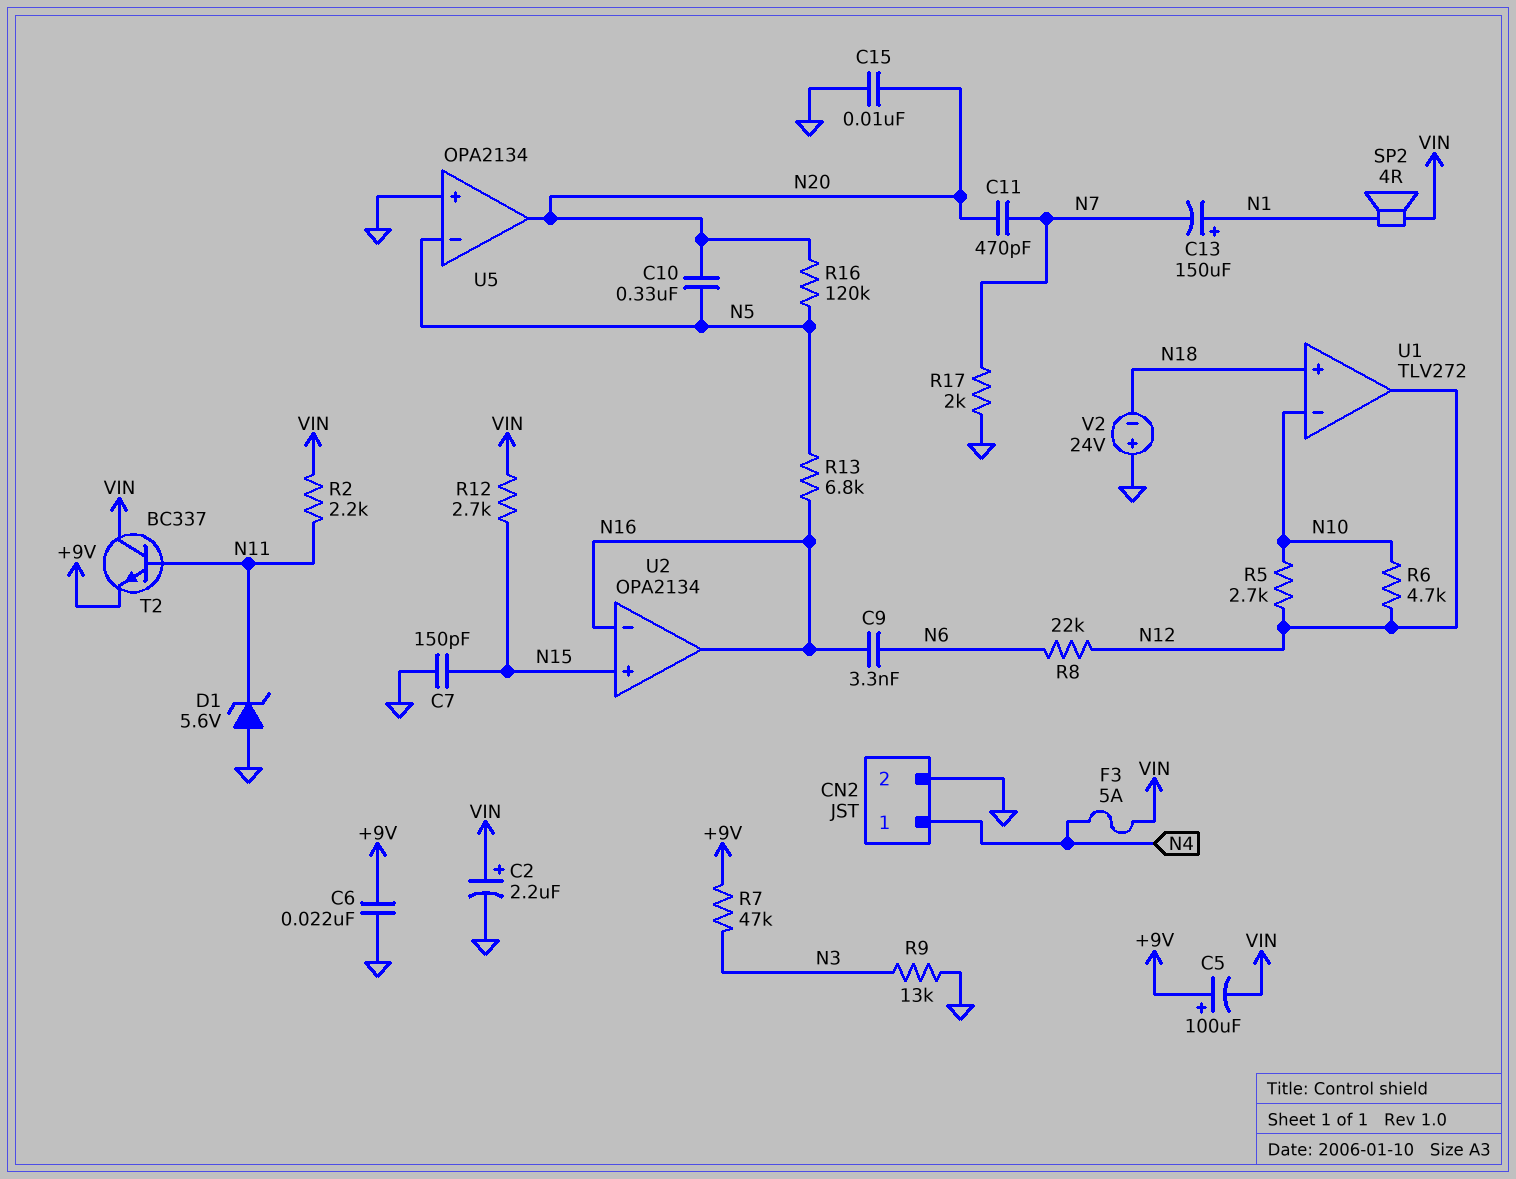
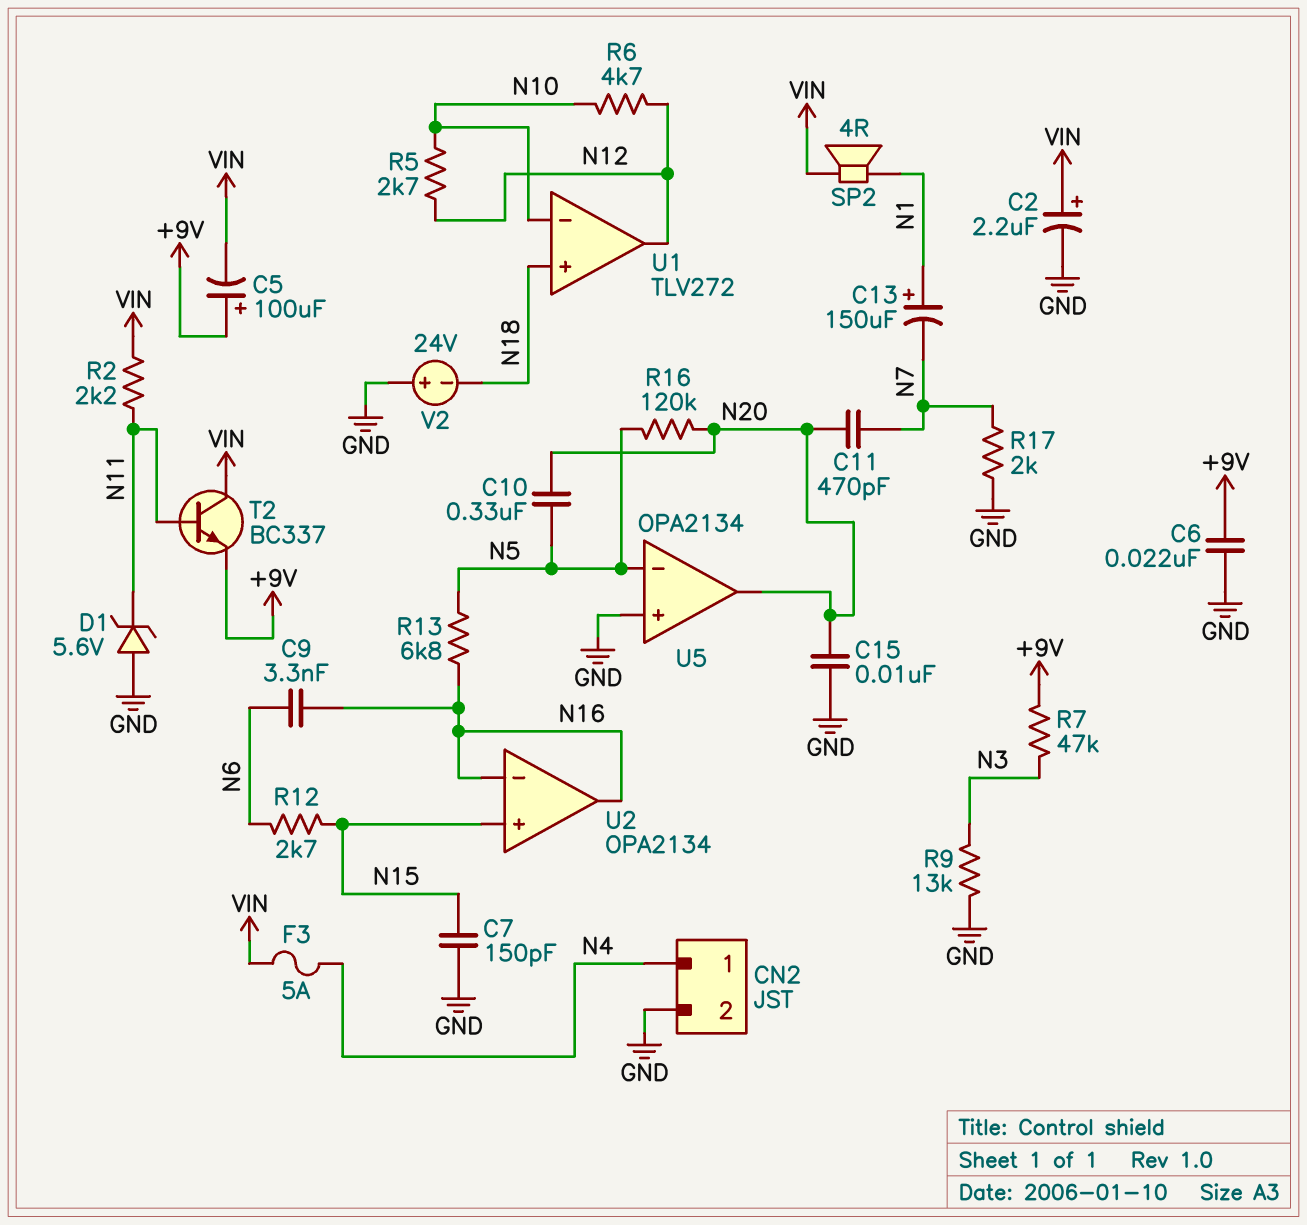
R8: 22k (N6, N12) -> none
R12: 2.7k (N15, VIN) -> 2.7k (N6, N15)

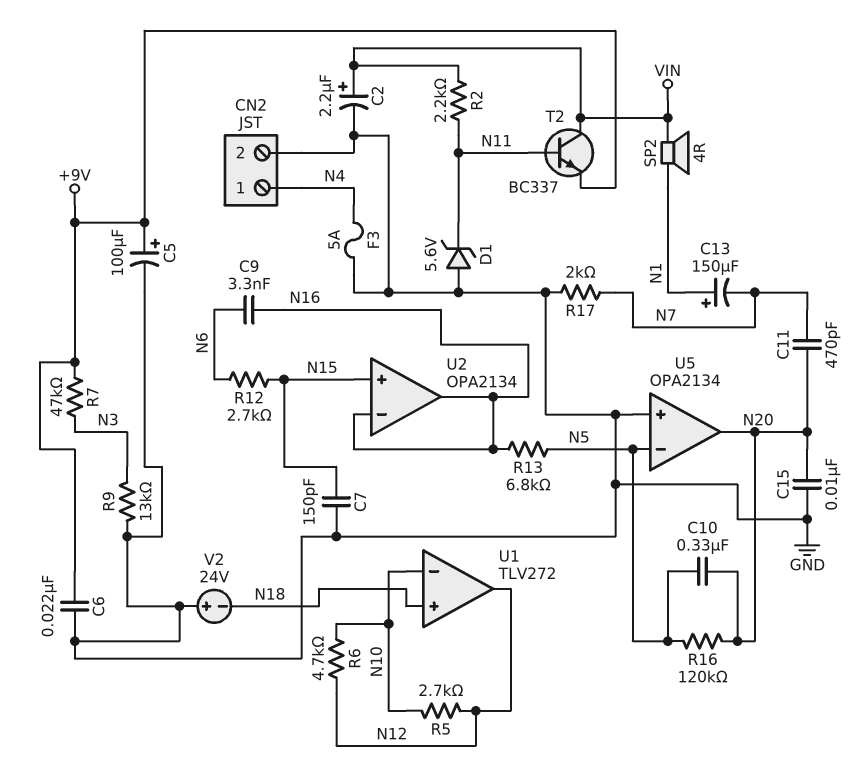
C5: 100uF (plus +9V, minus VIN) -> 100uF (plus +9V, minus GND)
F3: 5A (N4, VIN) -> 5A (GND, N4)

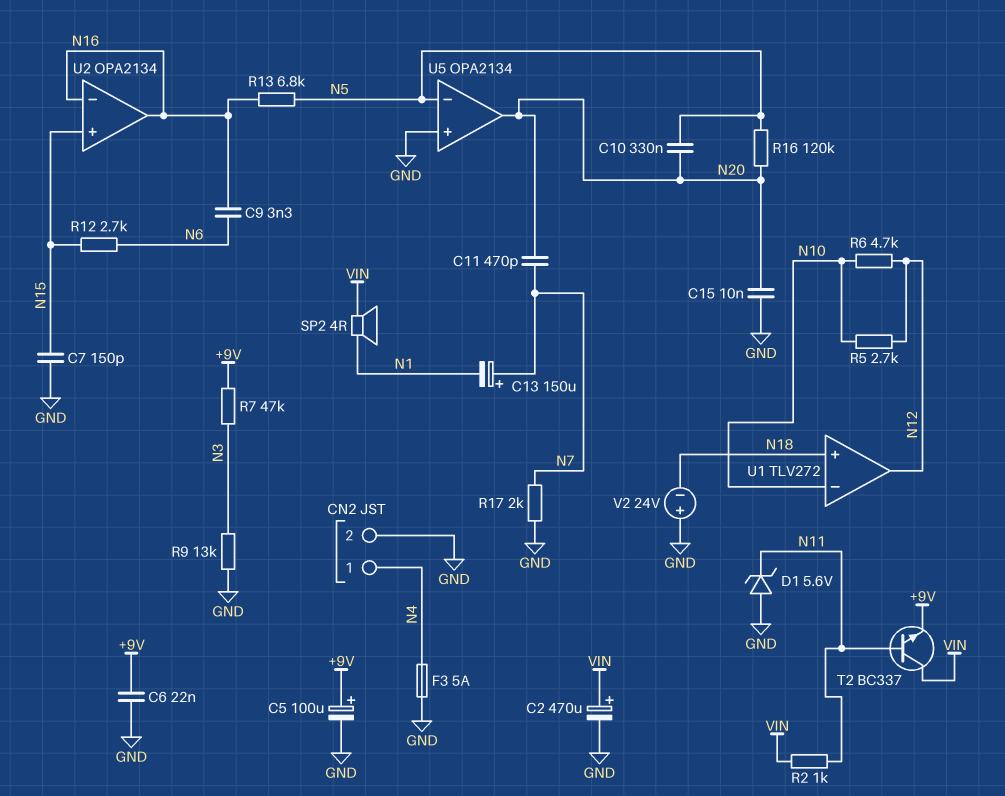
C2: 2.2uF (plus VIN, minus GND) -> 470uF (plus VIN, minus GND)
C13: 150uF (plus N1, minus N7) -> 150uF (plus N7, minus N1)
R2: 2.2k (N11, VIN) -> 1k (N11, VIN)

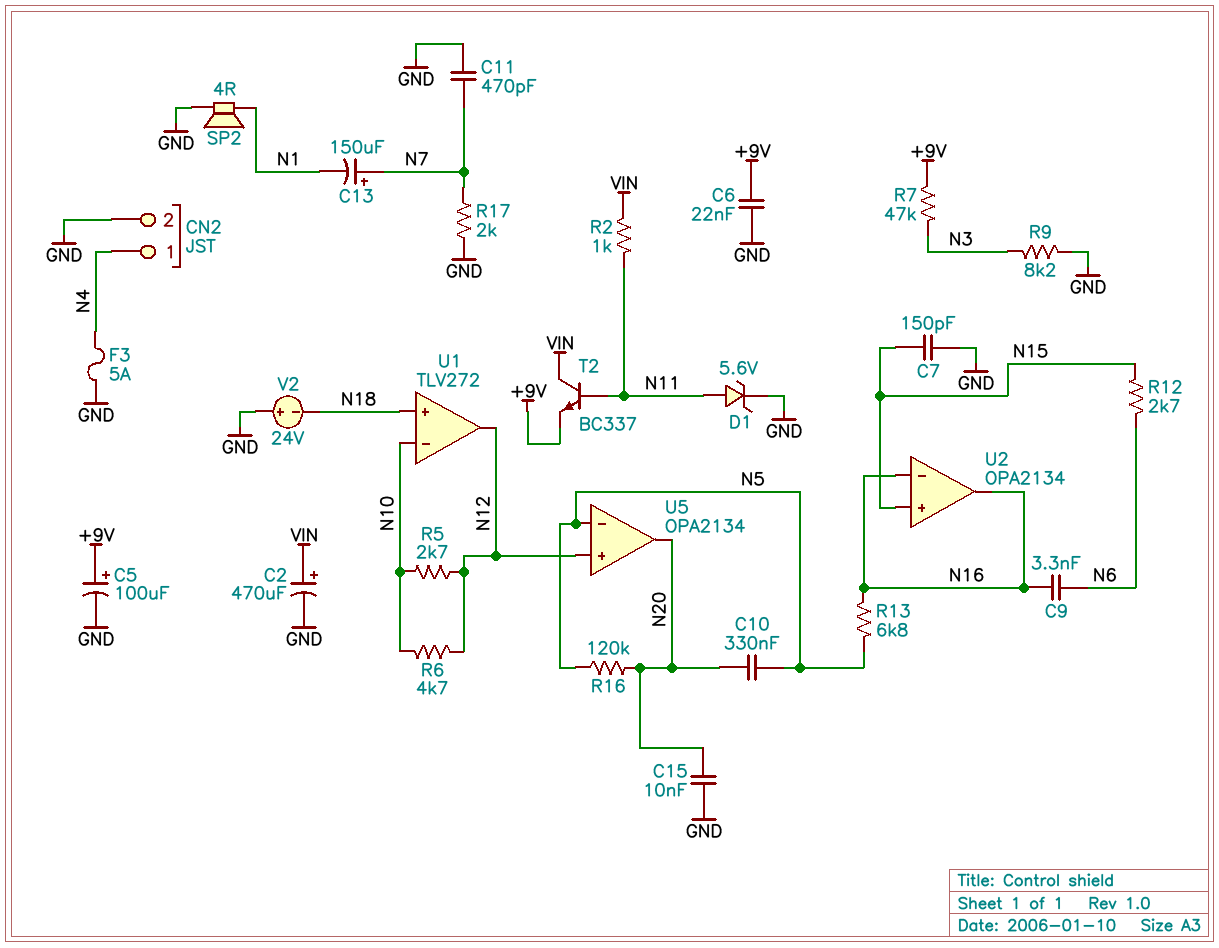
C11: 470pF (N7, N20) -> 470pF (GND, N7)
D1: zener 5.6V (A GND, K N11) -> zener 5.6V (A N11, K GND)
R9: 13k (GND, N3) -> 8.2k (GND, N3)
SP2: speaker 4R (N1, VIN) -> speaker 4R (GND, N1)
U5 pin in+: GND -> N12

